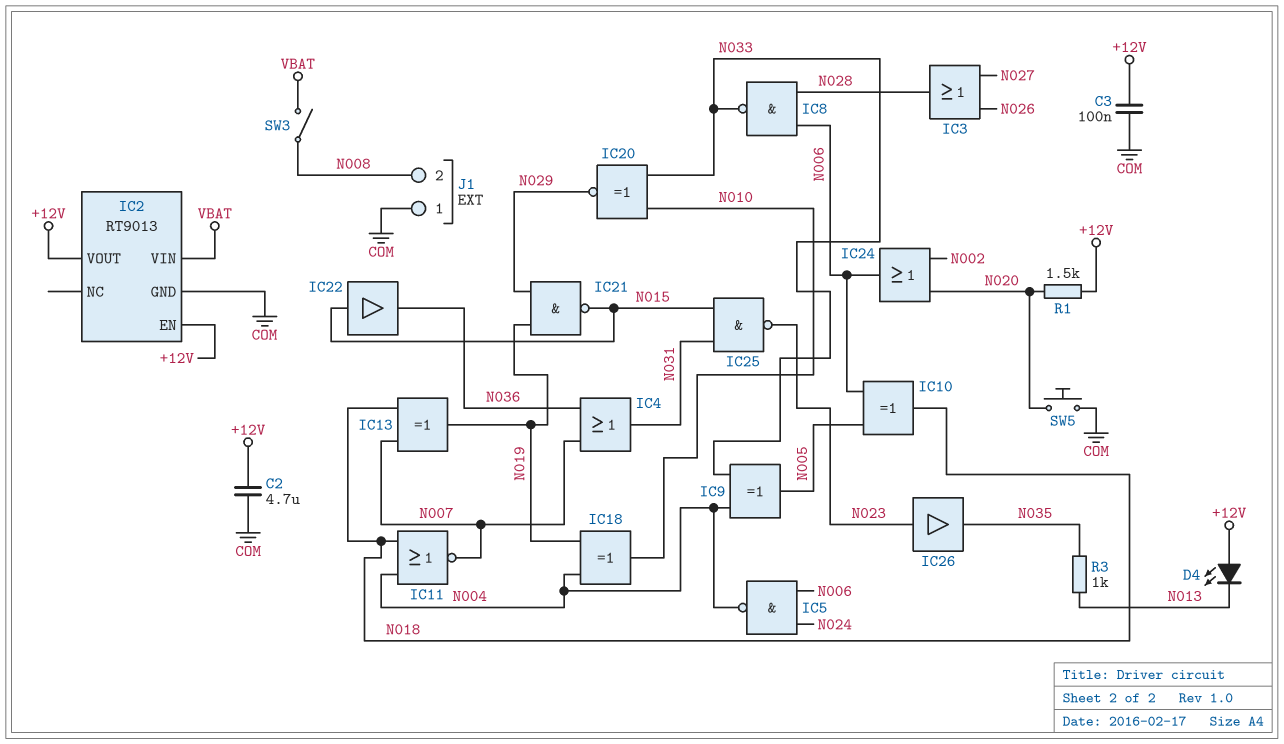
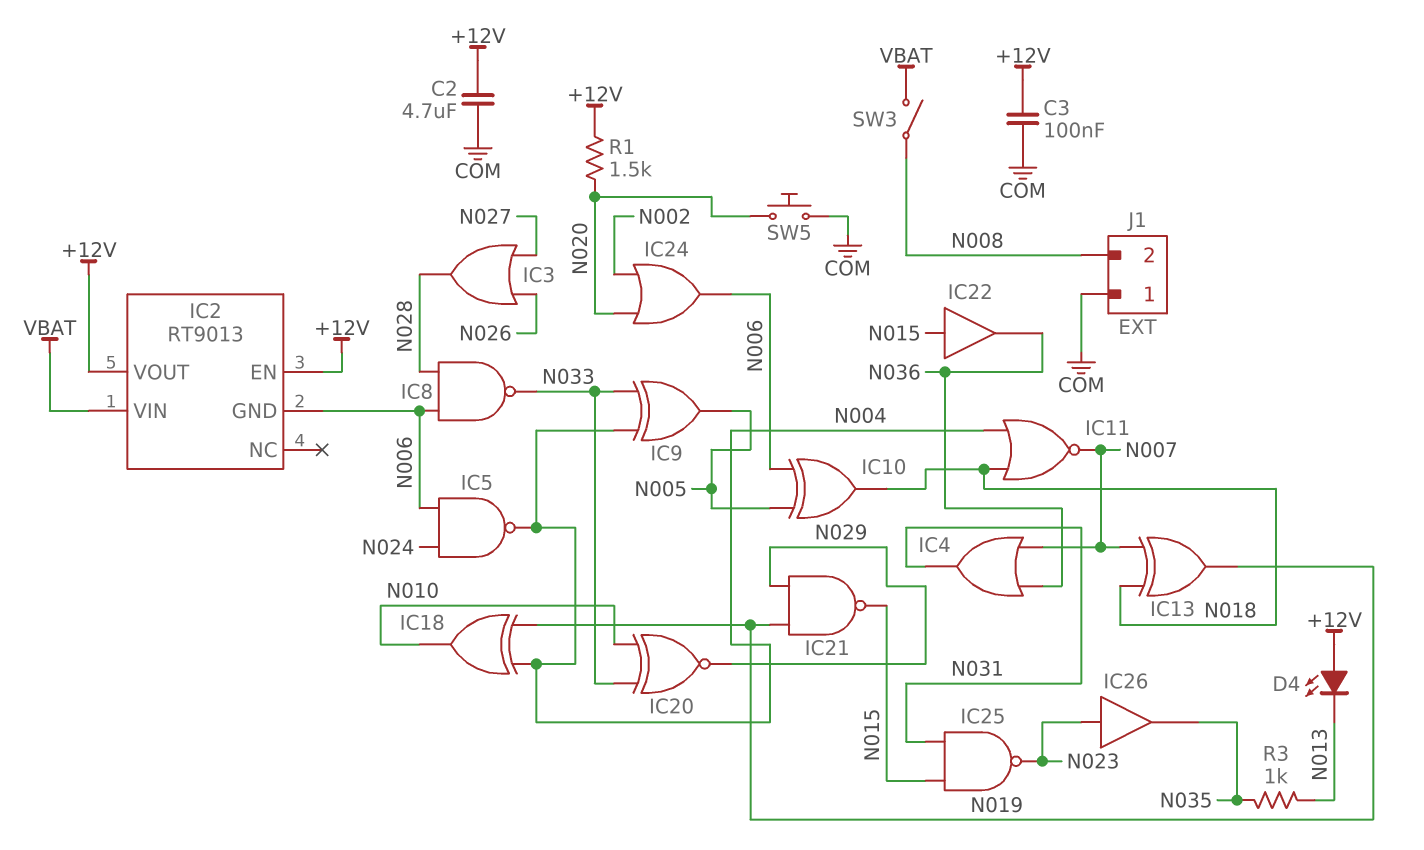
IC2 pin GND: COM -> N006

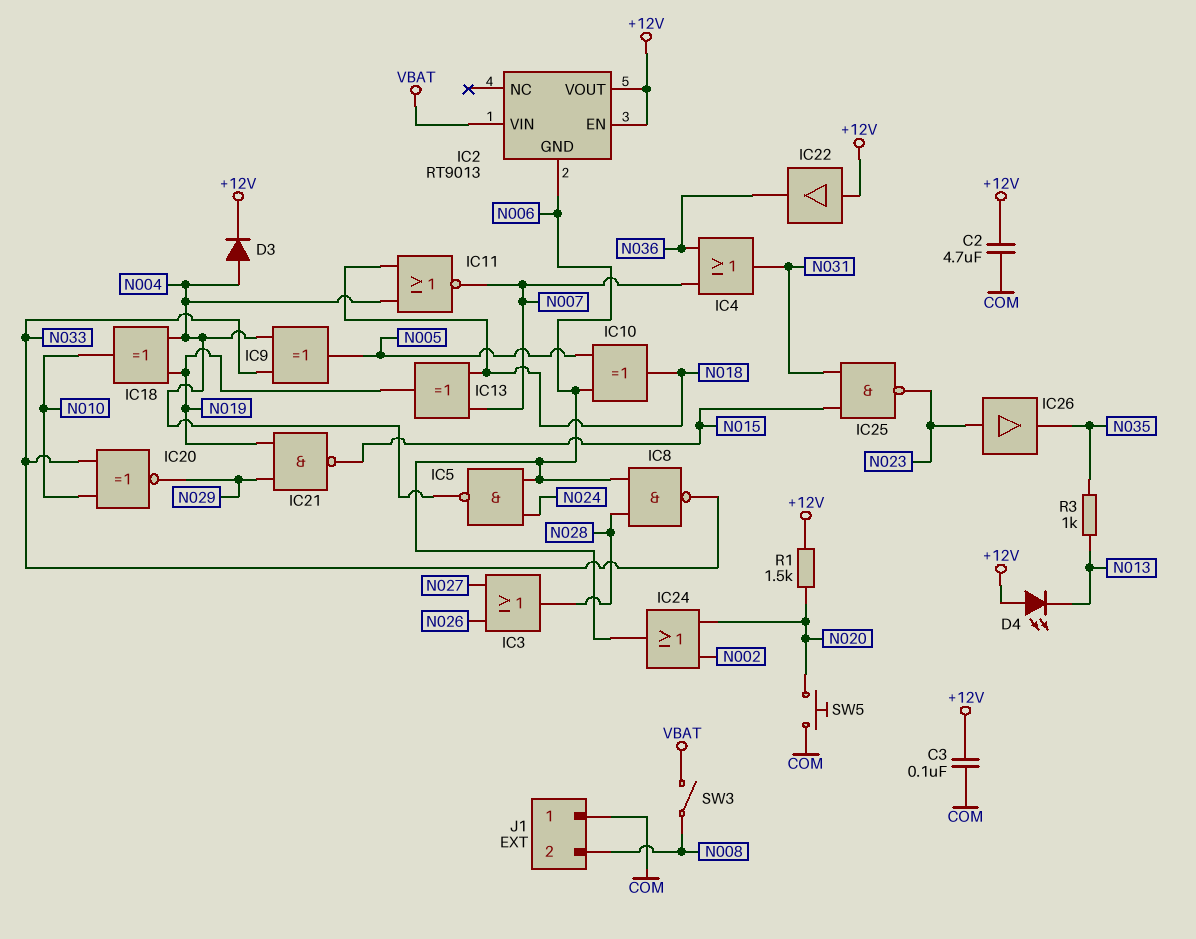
D3: none -> diode (A N004, K +12V)
IC22: buffer (in N015, out N036) -> buffer (in +12V, out N036)

